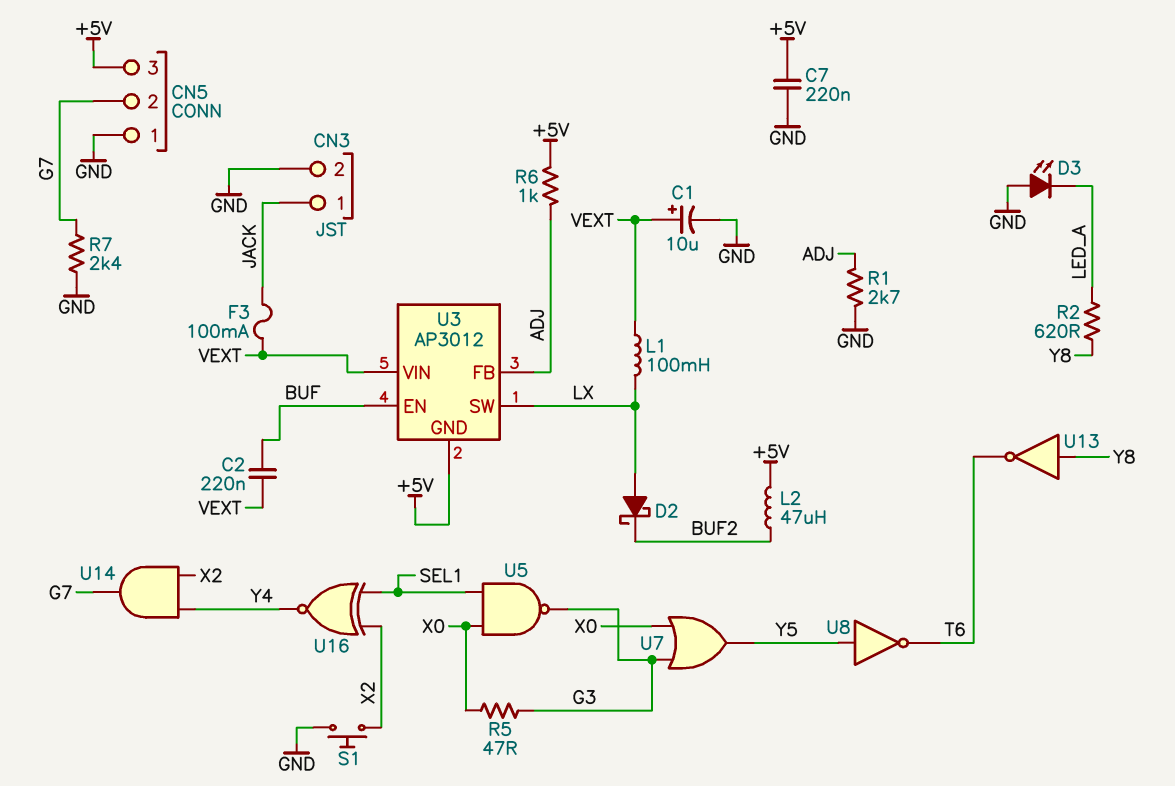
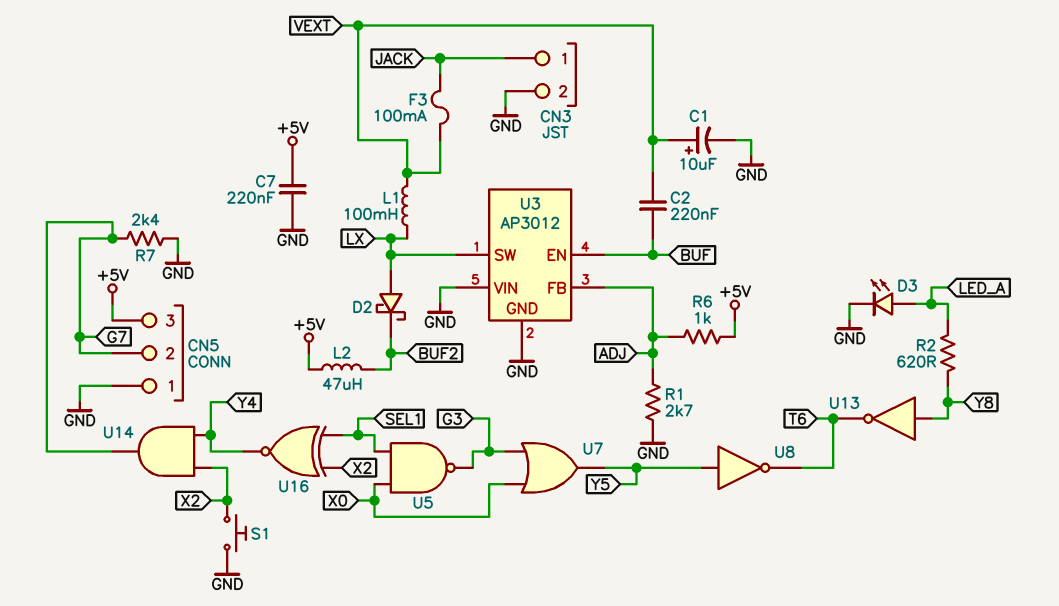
D3: LED (A GND, K LED_A) -> LED (A LED_A, K GND)
R5: 47 (G3, X0) -> none
U3 pin GND: +5V -> GND
U3 pin VIN: VEXT -> GND

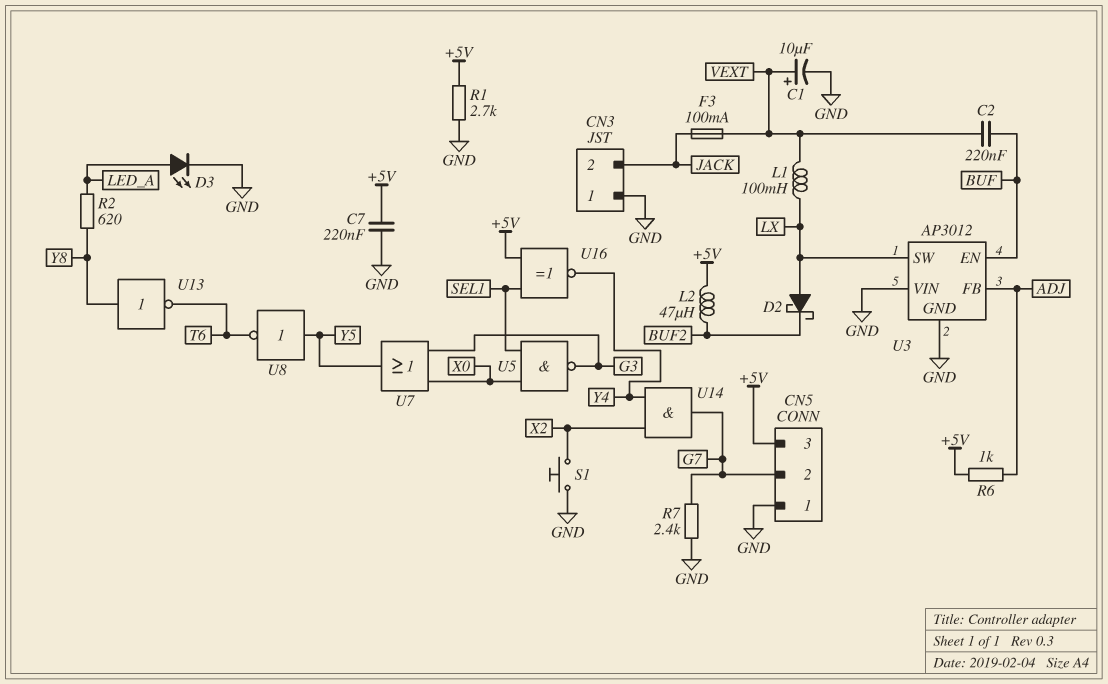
CN3 pin 1: JACK -> GND
CN3 pin 2: GND -> JACK
R1: 2.7k (ADJ, GND) -> 2.7k (+5V, GND)
U16: XNOR (in SEL1, in X2, out Y4) -> XNOR (in +5V, in SEL1, out Y4)

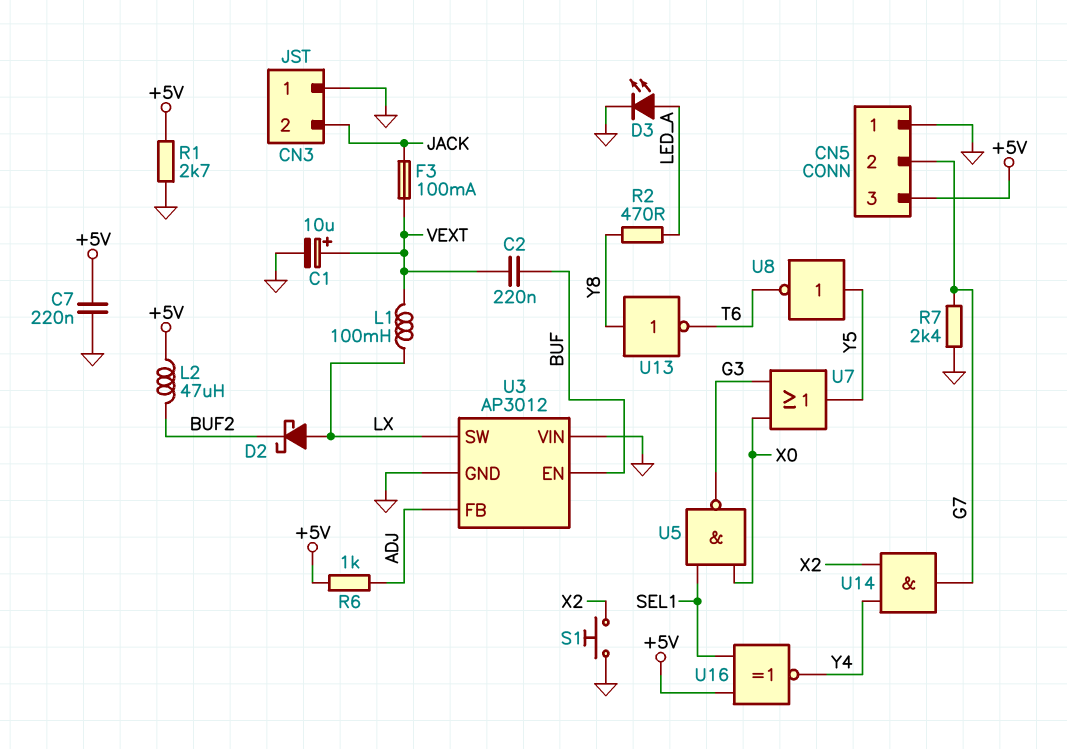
R2: 620 (LED_A, Y8) -> 470 (LED_A, Y8)

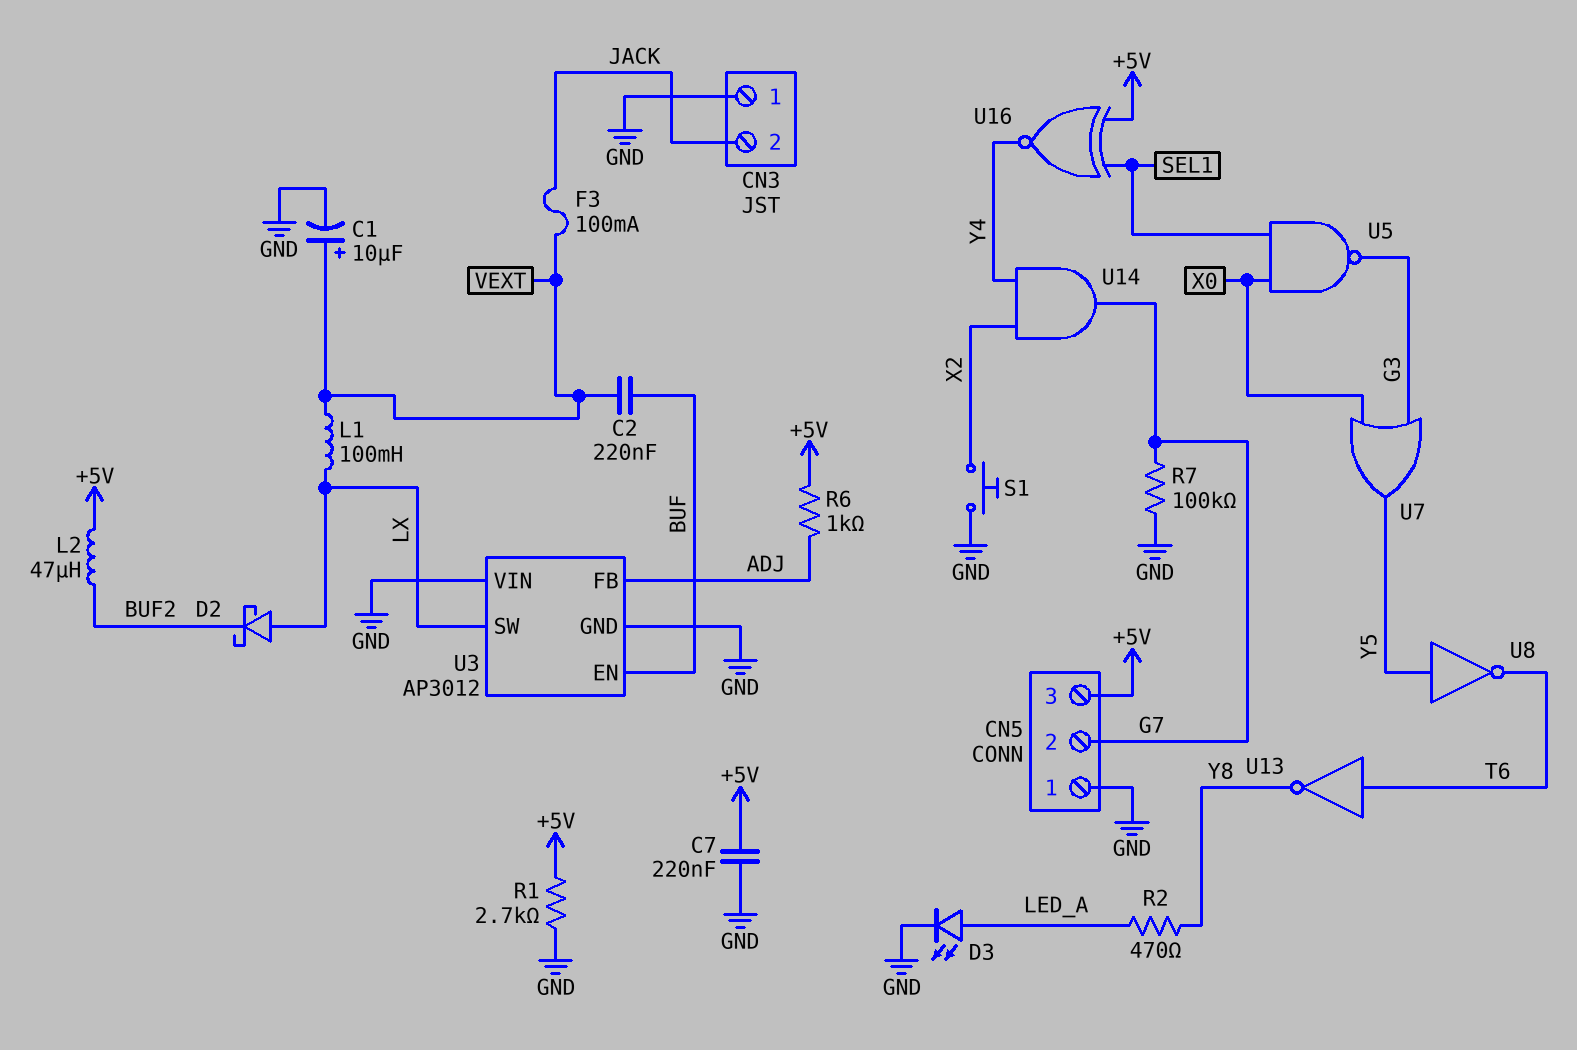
R7: 2.4k (G7, GND) -> 100k (G7, GND)
U13: NOT (in Y8, out T6) -> NOT (in T6, out Y8)

